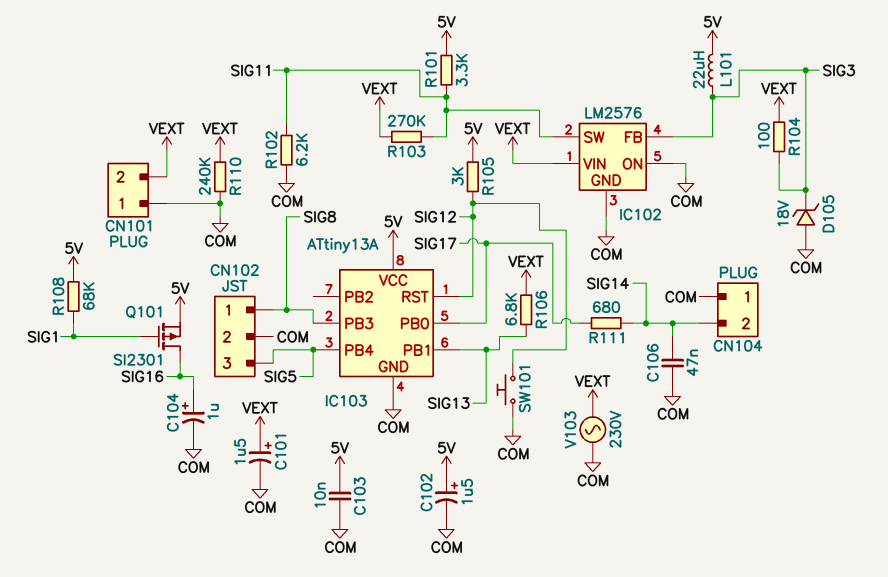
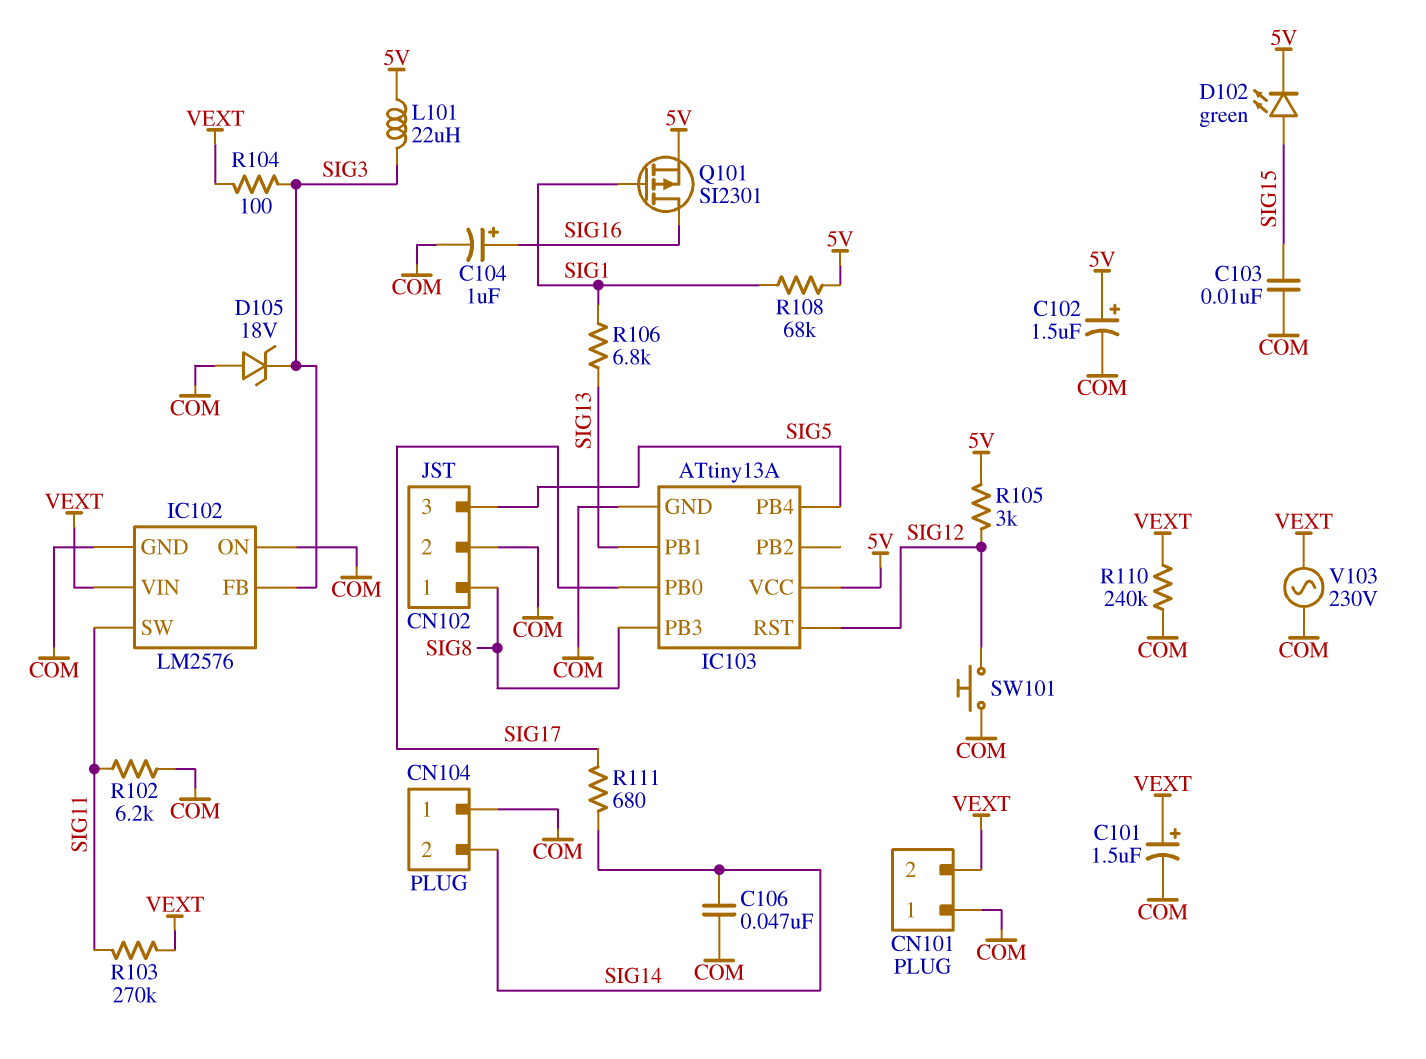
C103: 10nF (5V, COM) -> 10nF (COM, SIG15)
D102: none -> LED green (A SIG15, K 5V)
R101: 3.3k (5V, SIG11) -> none
R106: 6.8k (SIG13, VEXT) -> 6.8k (SIG1, SIG13)

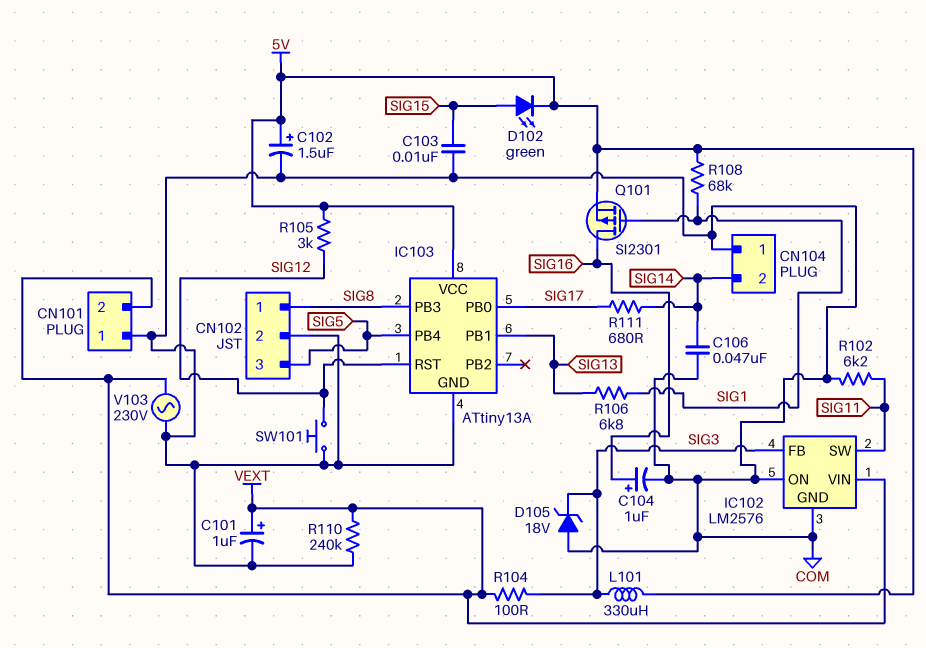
C101: 1.5uF (plus VEXT, minus COM) -> 1uF (plus VEXT, minus COM)
L101: 22uH (5V, SIG3) -> 330uH (5V, SIG3)
R103: 270k (SIG11, VEXT) -> none

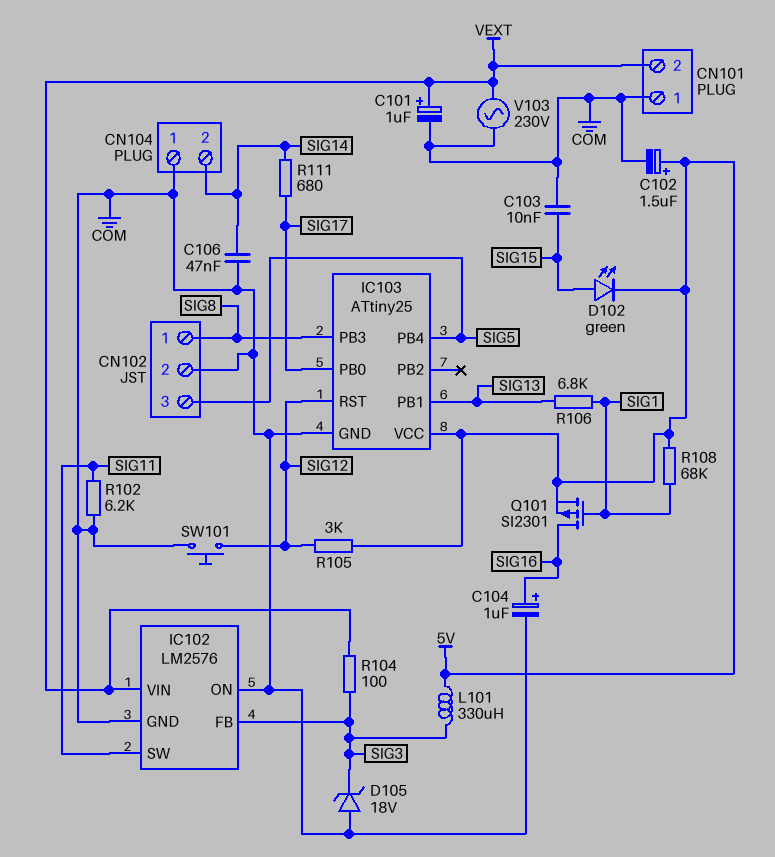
IC103: ATtiny13A -> ATtiny25
R110: 240k (COM, VEXT) -> none

